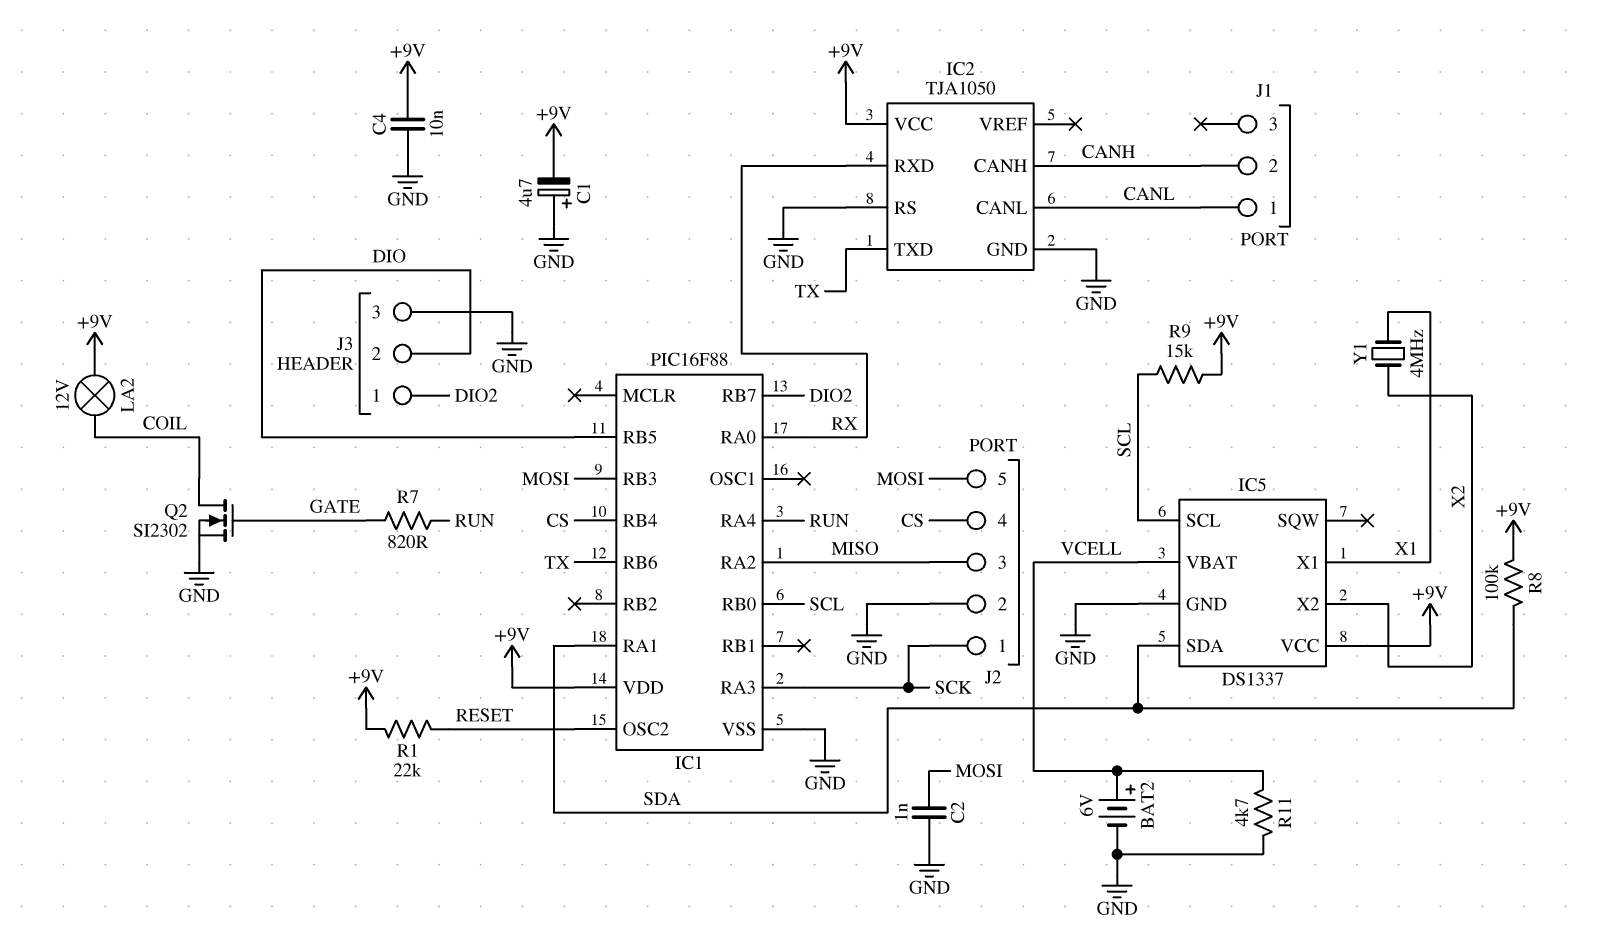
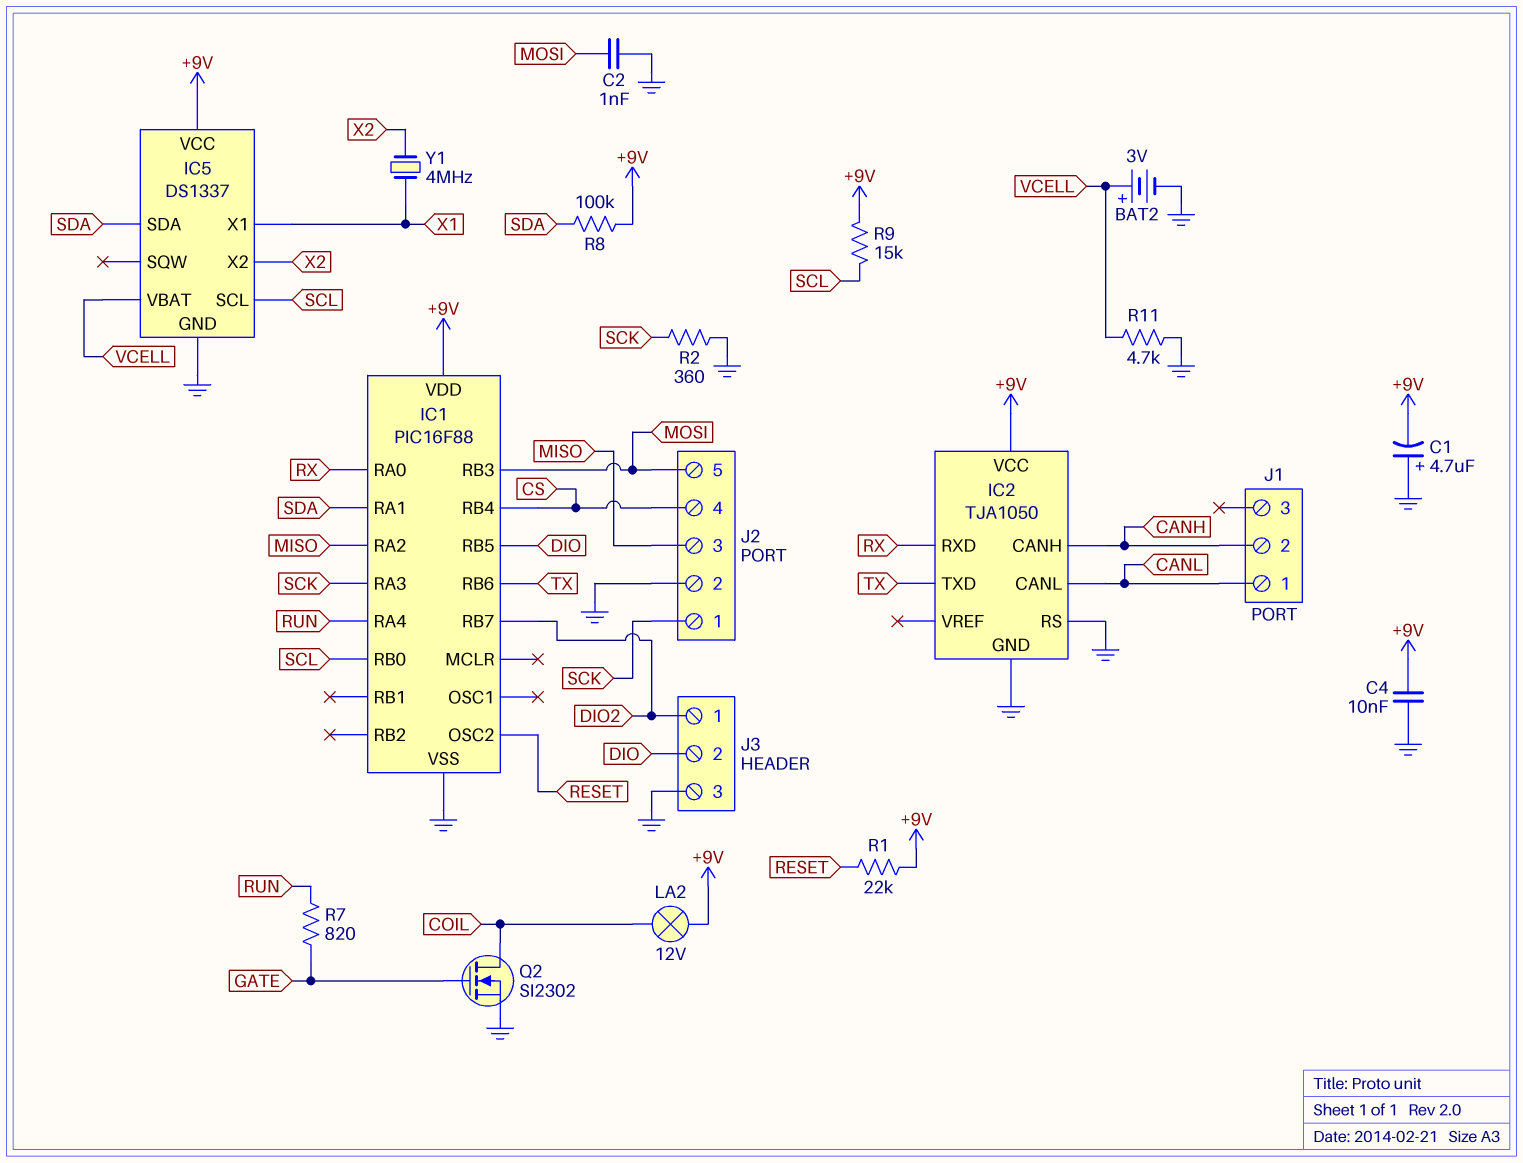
BAT2: 6V (plus VCELL, minus GND) -> 3V (plus VCELL, minus GND)
R2: none -> 360 (GND, SCK)

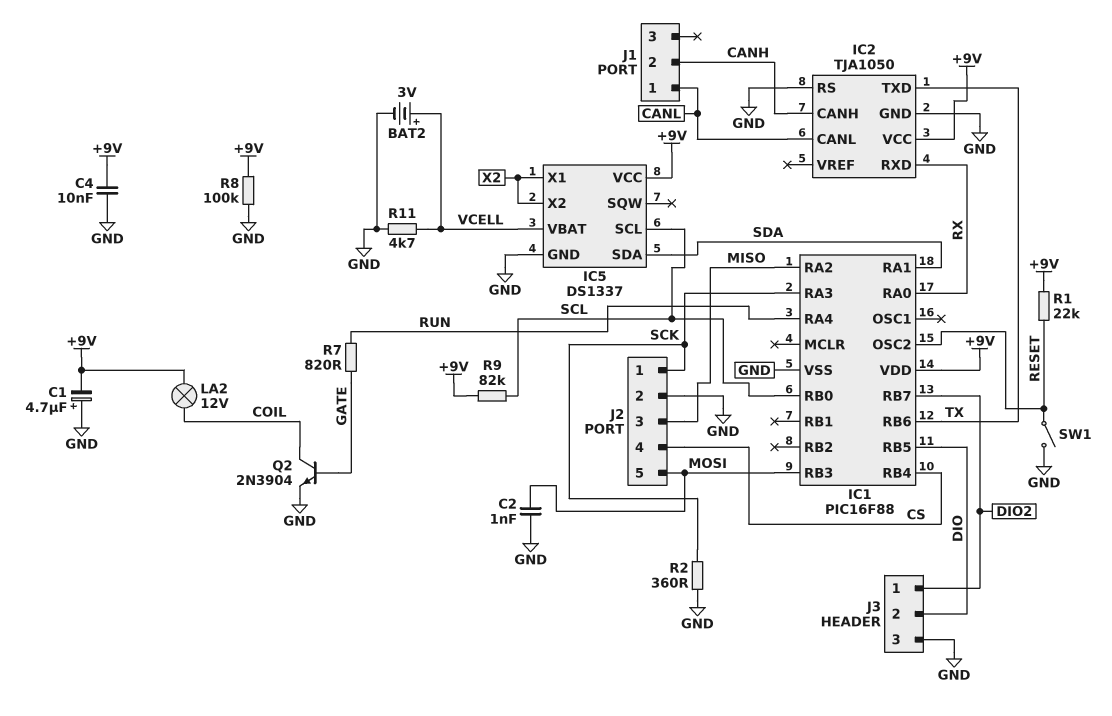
IC5 pin X1: X1 -> X2
Q2: NMOS SI2302 (G GATE, D COIL, S GND) -> NPN 2N3904 (B GATE, C COIL, E GND)
R8: 100k (+9V, SDA) -> 100k (+9V, GND)
R9: 15k (+9V, SCL) -> 82k (+9V, SCL)
SW1: none -> switch (GND, RESET)
Y1: 4MHz (X1, X2) -> none

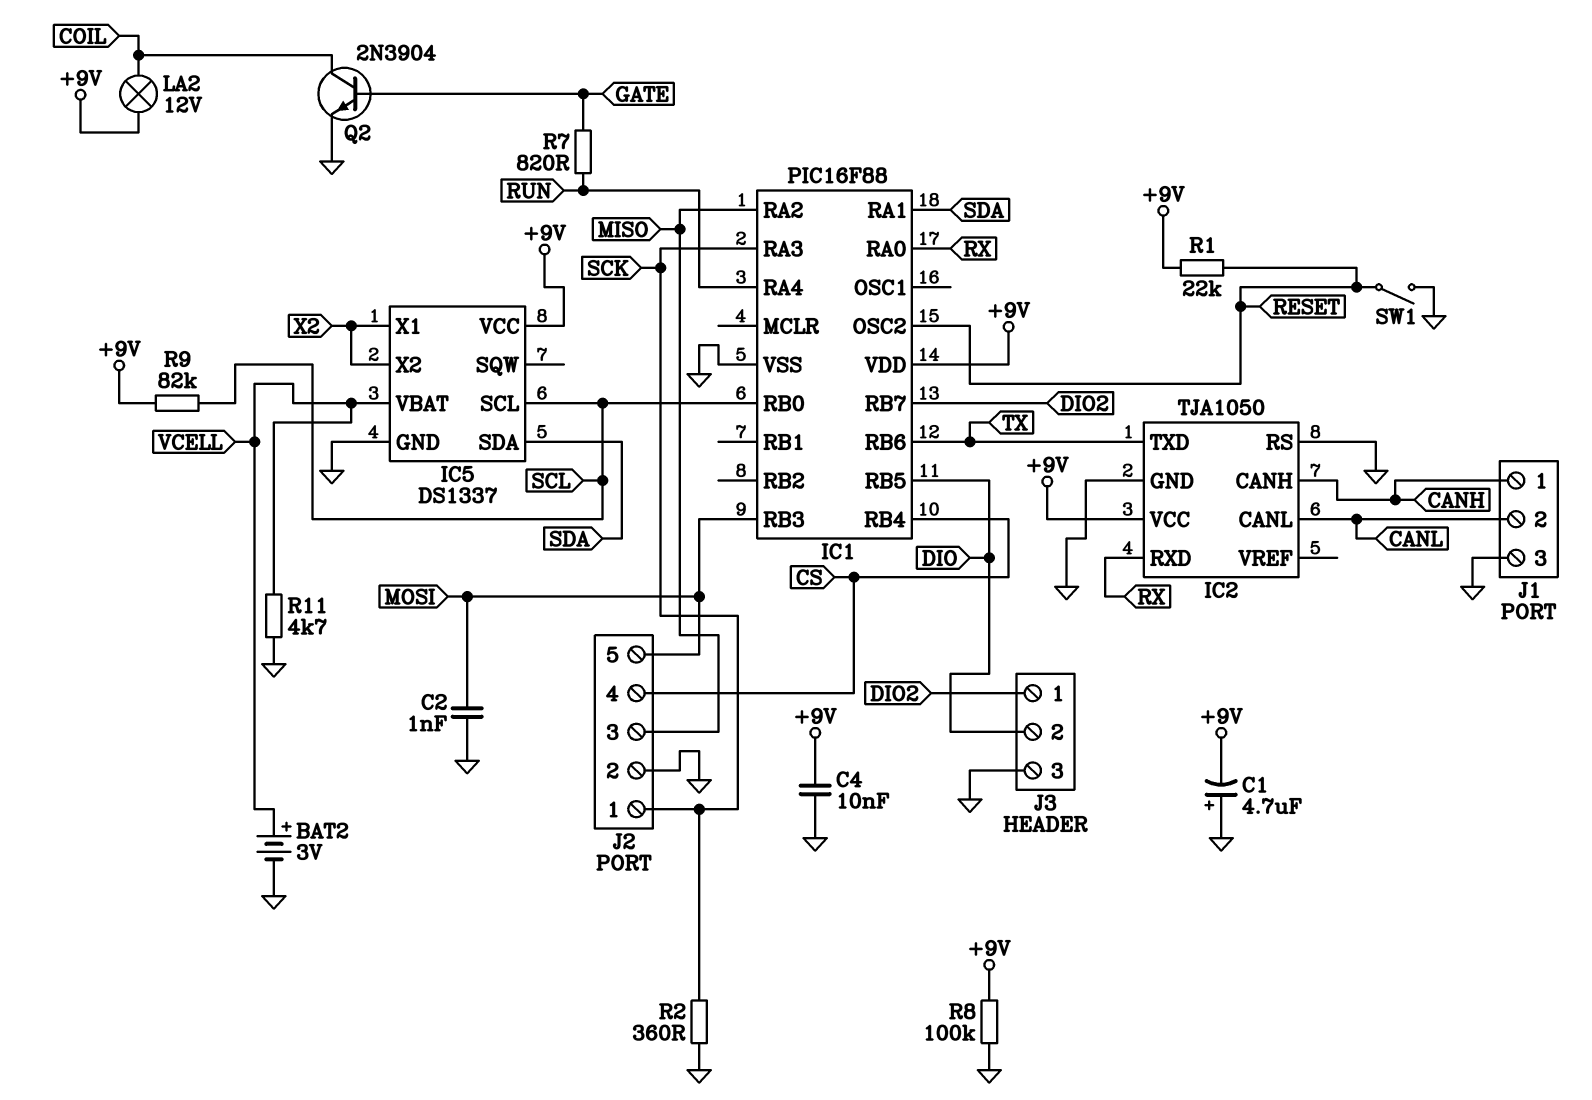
J1 pin 1: CANL -> CANH
J1 pin 2: CANH -> CANL
J1 pin 3: none -> GND

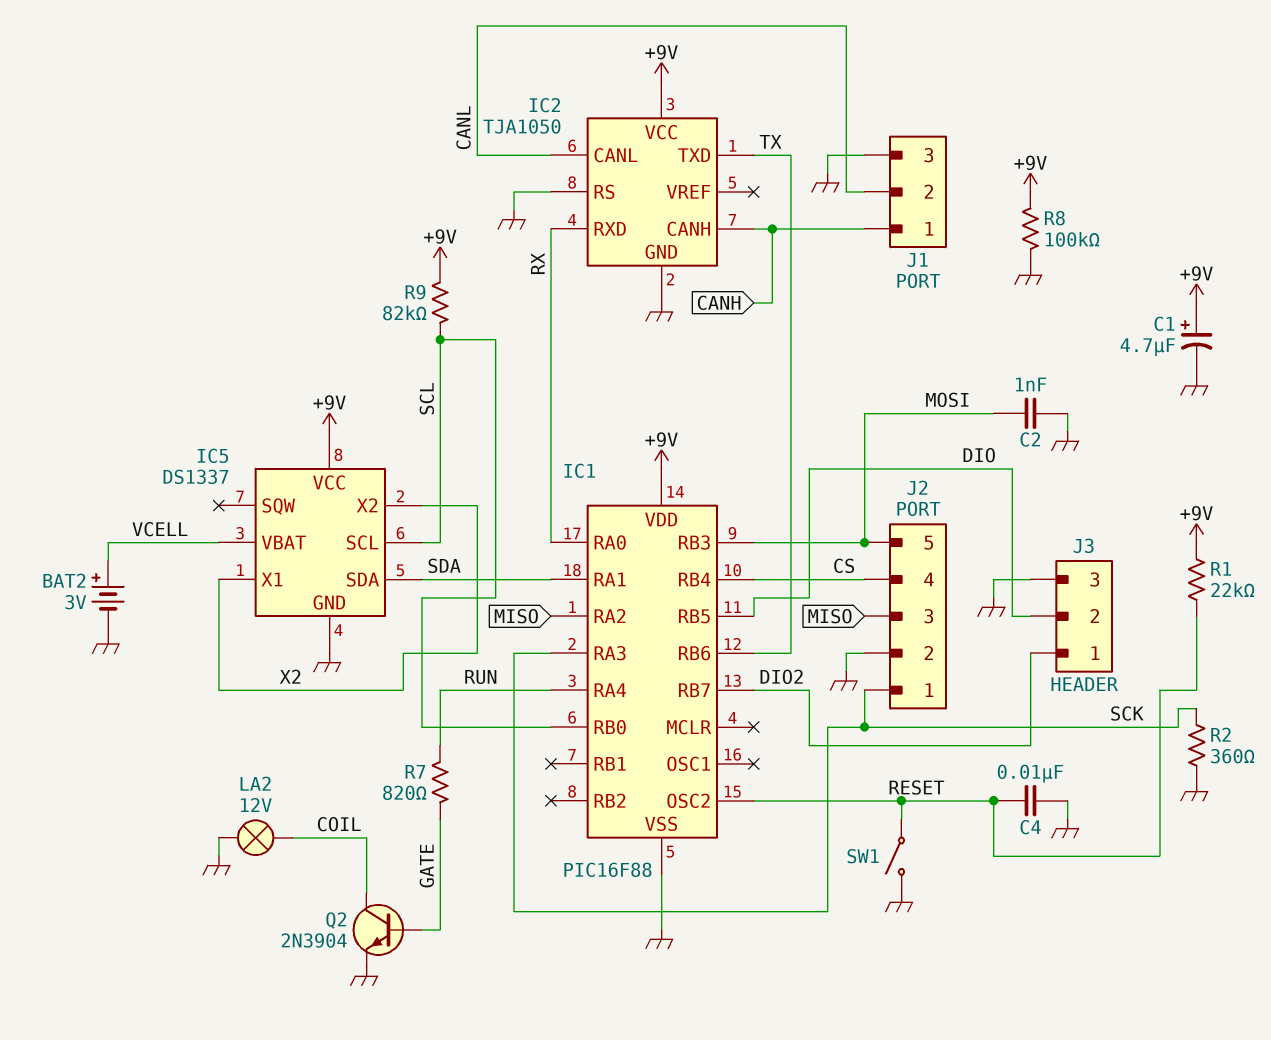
C1: 4.7uF (plus GND, minus +9V) -> 4.7uF (plus +9V, minus GND)
C4: 10nF (+9V, GND) -> 10nF (GND, RESET)
LA2: lamp 12V (+9V, COIL) -> lamp 12V (COIL, GND)
R11: 4.7k (GND, VCELL) -> none

